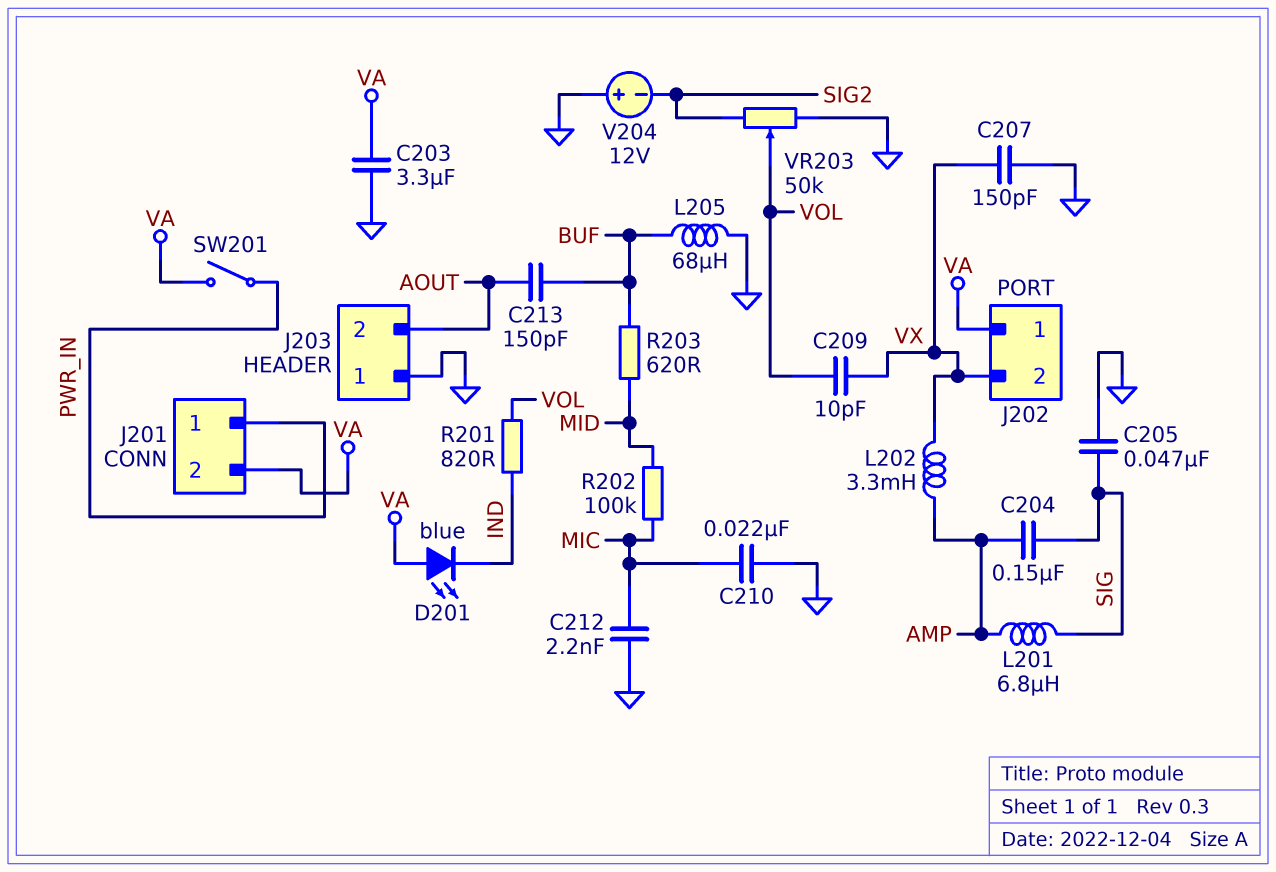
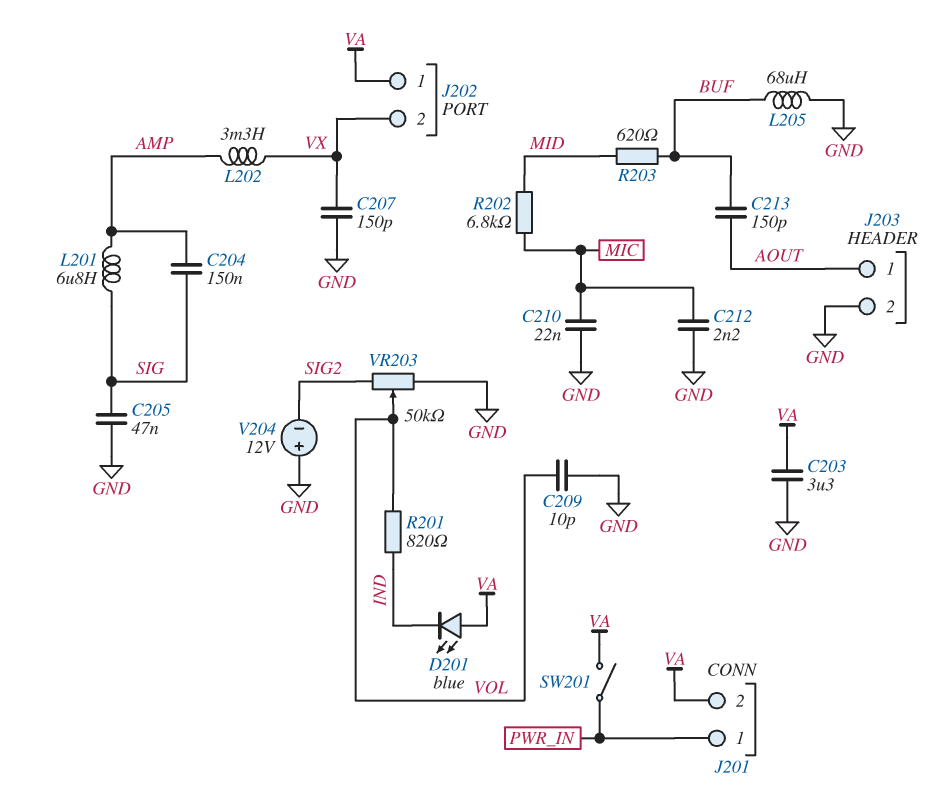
C209: 10pF (VOL, VX) -> 10pF (GND, VOL)
J203 pin 1: GND -> AOUT
J203 pin 2: AOUT -> GND
R202: 100k (MIC, MID) -> 6.8k (MIC, MID)

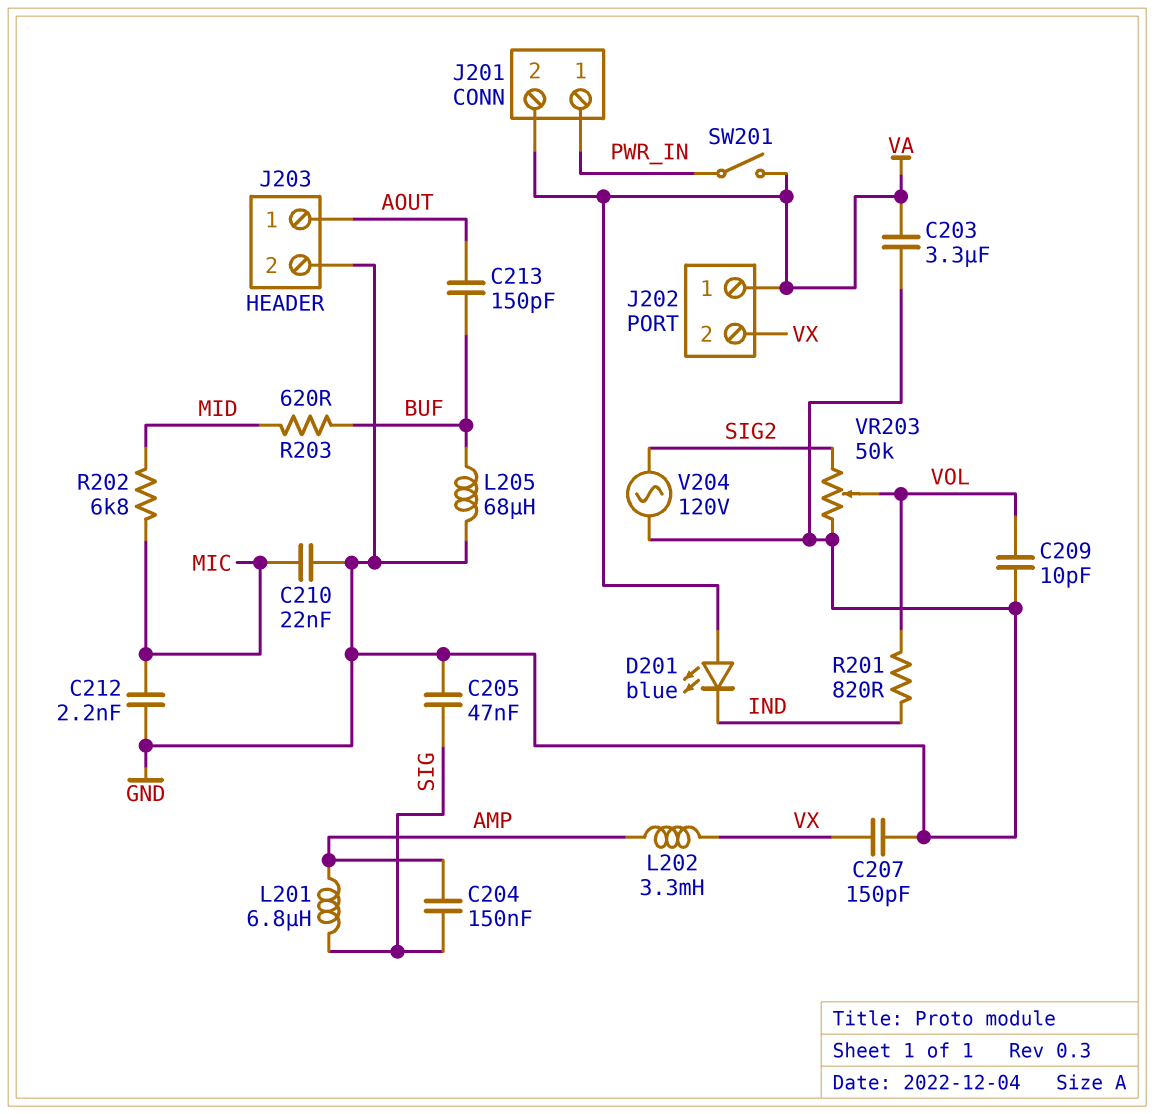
V204: 12V (plus GND, minus SIG2) -> AC 120V (GND, SIG2)

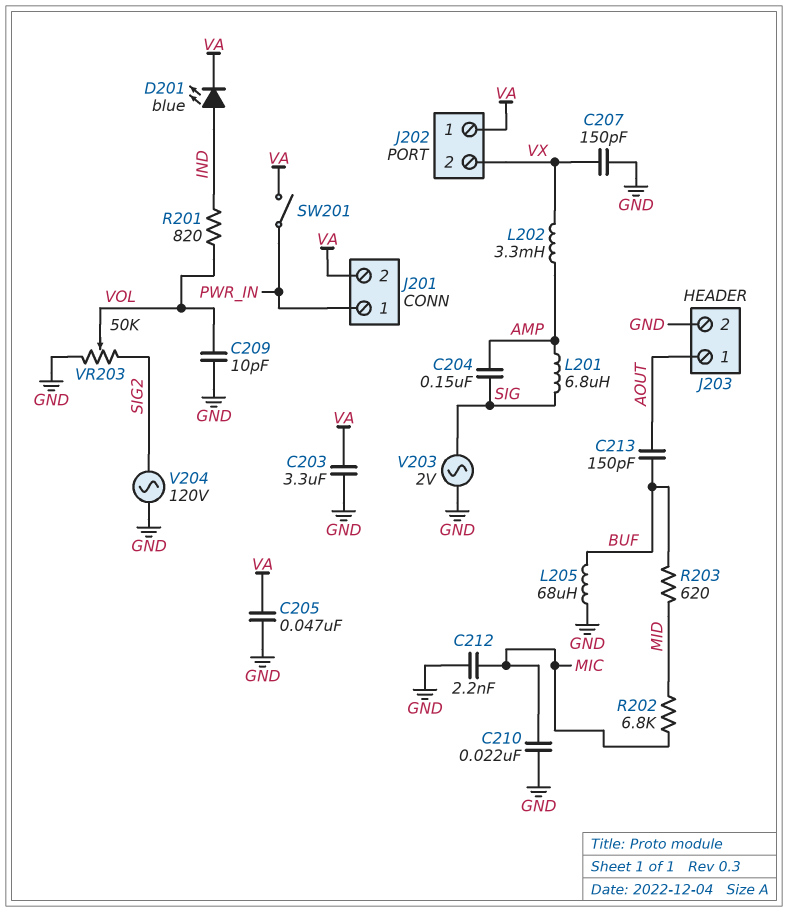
C205: 47nF (GND, SIG) -> 47nF (GND, VA)
D201: LED blue (A VA, K IND) -> LED blue (A IND, K VA)
V203: none -> AC 2V (GND, SIG)

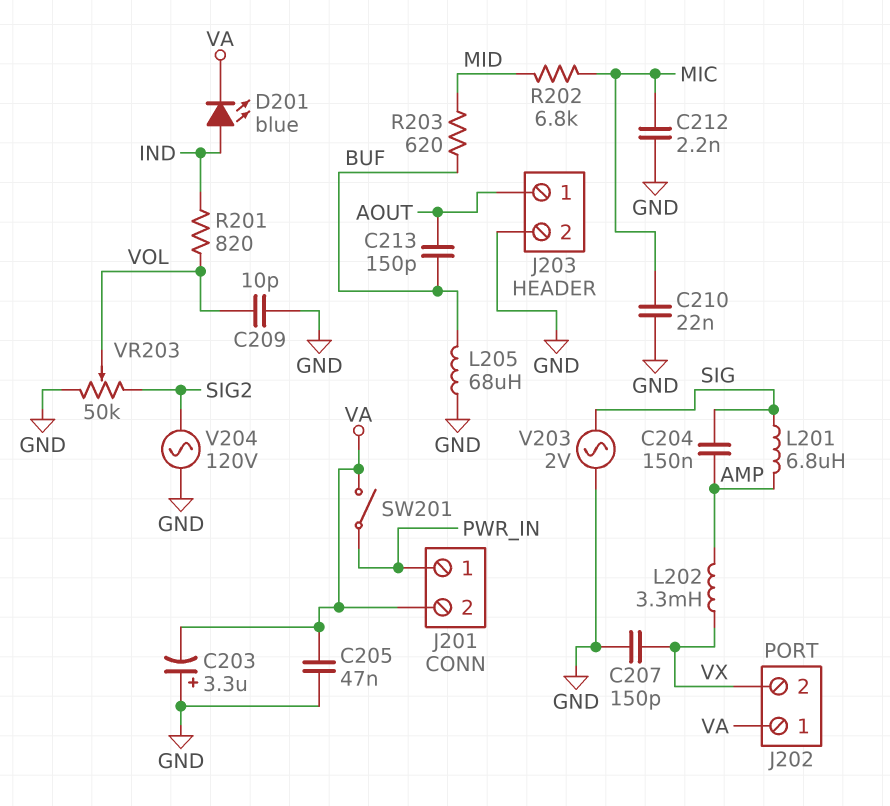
C203: 3.3uF (GND, VA) -> 3.3uF (plus GND, minus VA)

